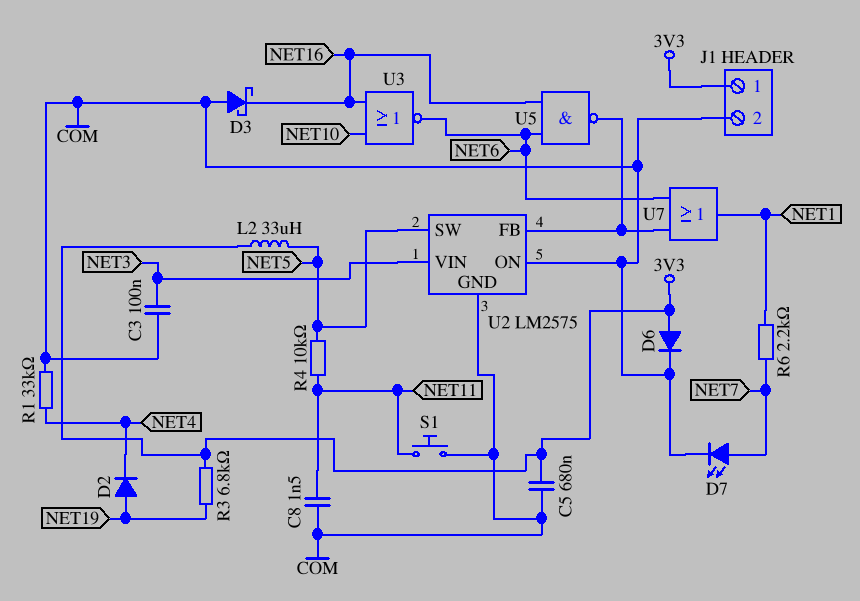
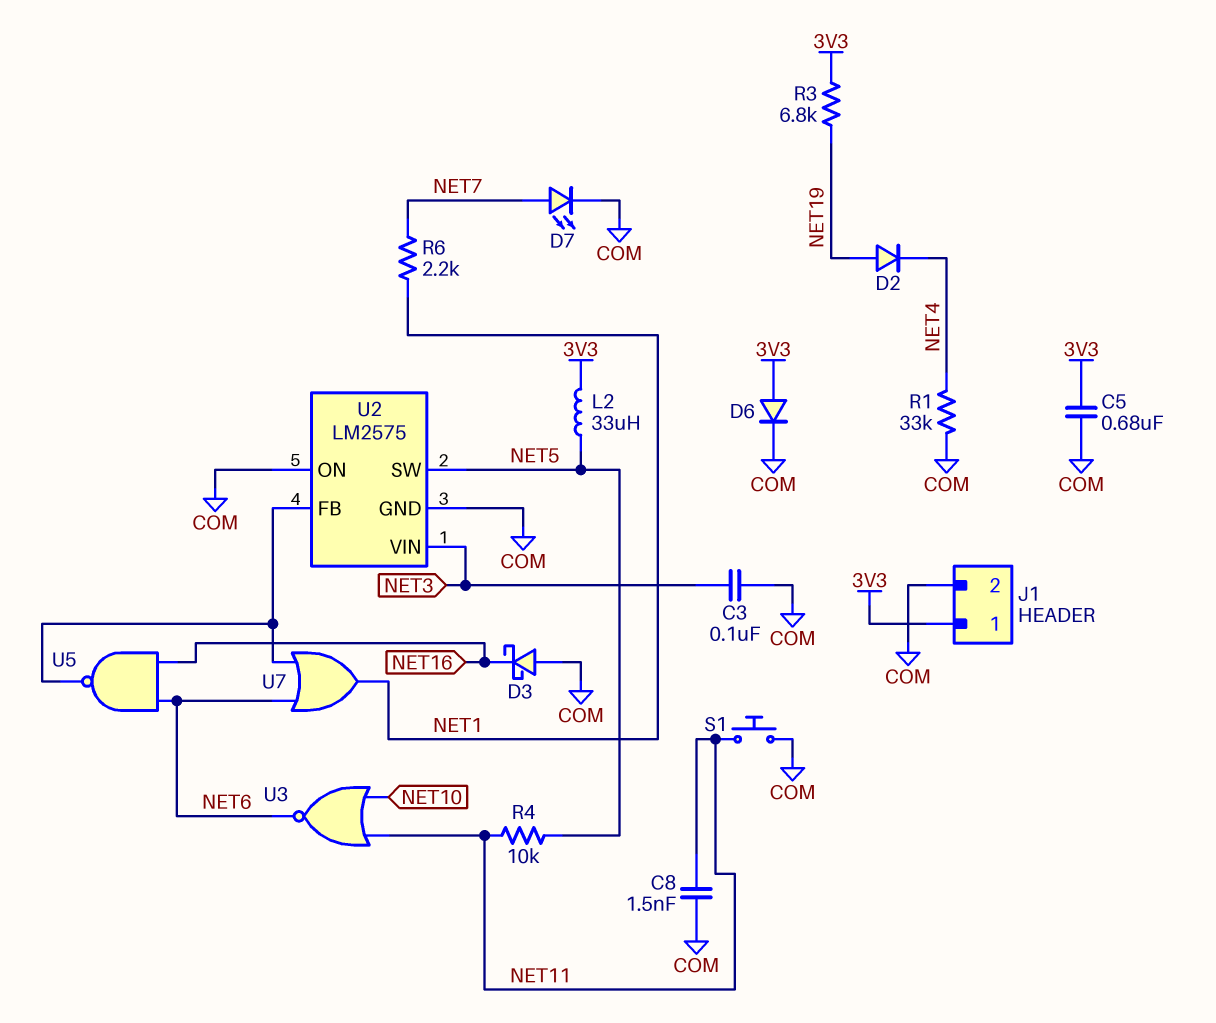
U3: NOR (in NET10, in NET16, out NET6) -> NOR (in NET10, in NET11, out NET6)

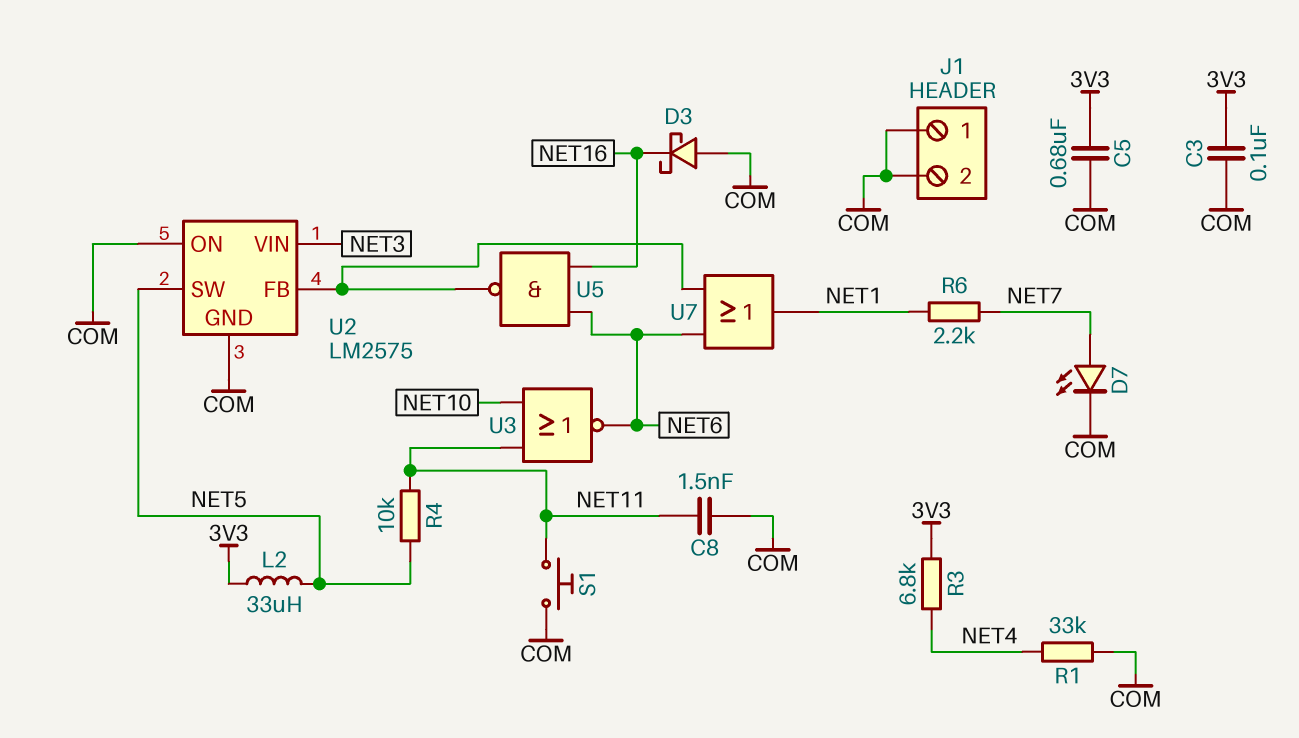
C3: 100nF (COM, NET3) -> 100nF (3V3, COM)
D2: diode (A NET19, K NET4) -> none
D6: diode (A 3V3, K COM) -> none
J1 pin 1: 3V3 -> COM
R3: 6.8k (3V3, NET19) -> 6.8k (3V3, NET4)

